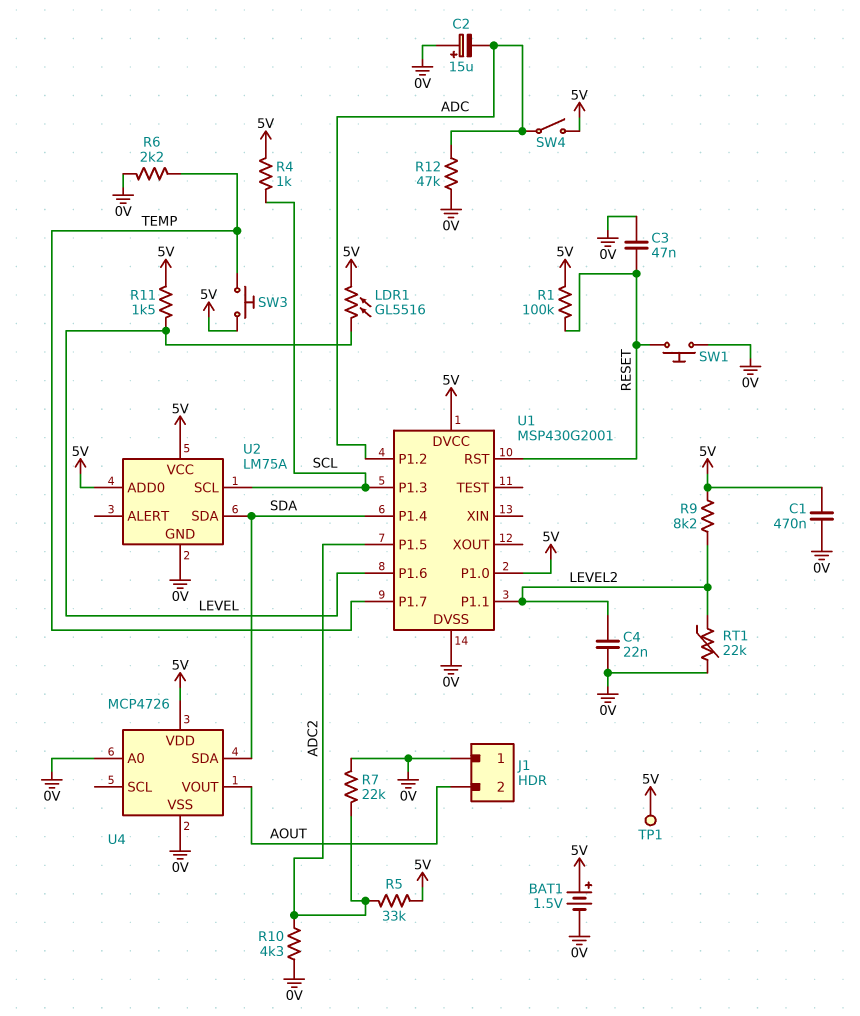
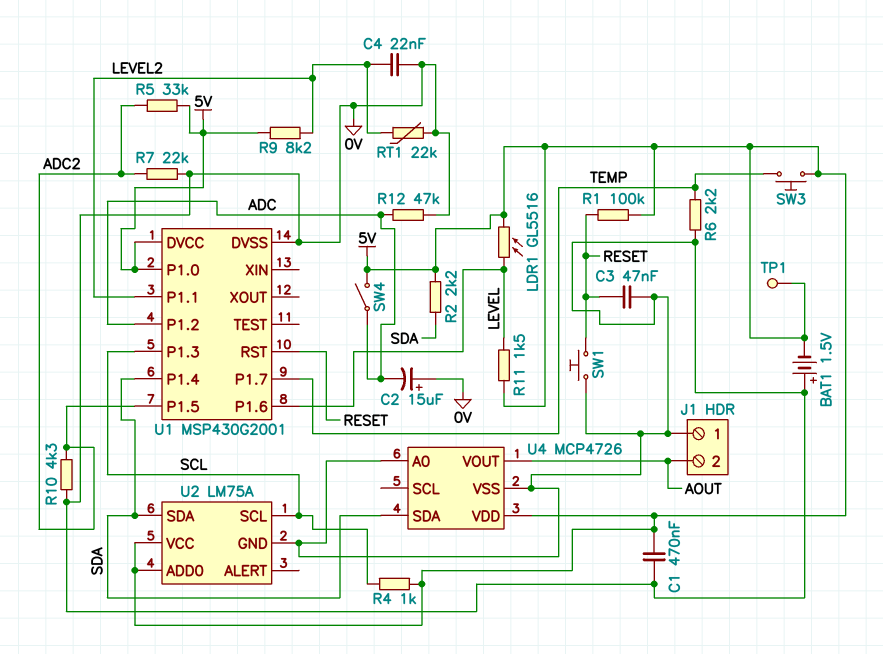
BAT1: 1.5V (plus 5V, minus 0V) -> 1.5V (plus 0V, minus 5V)
R2: none -> 2.2k (5V, SDA)

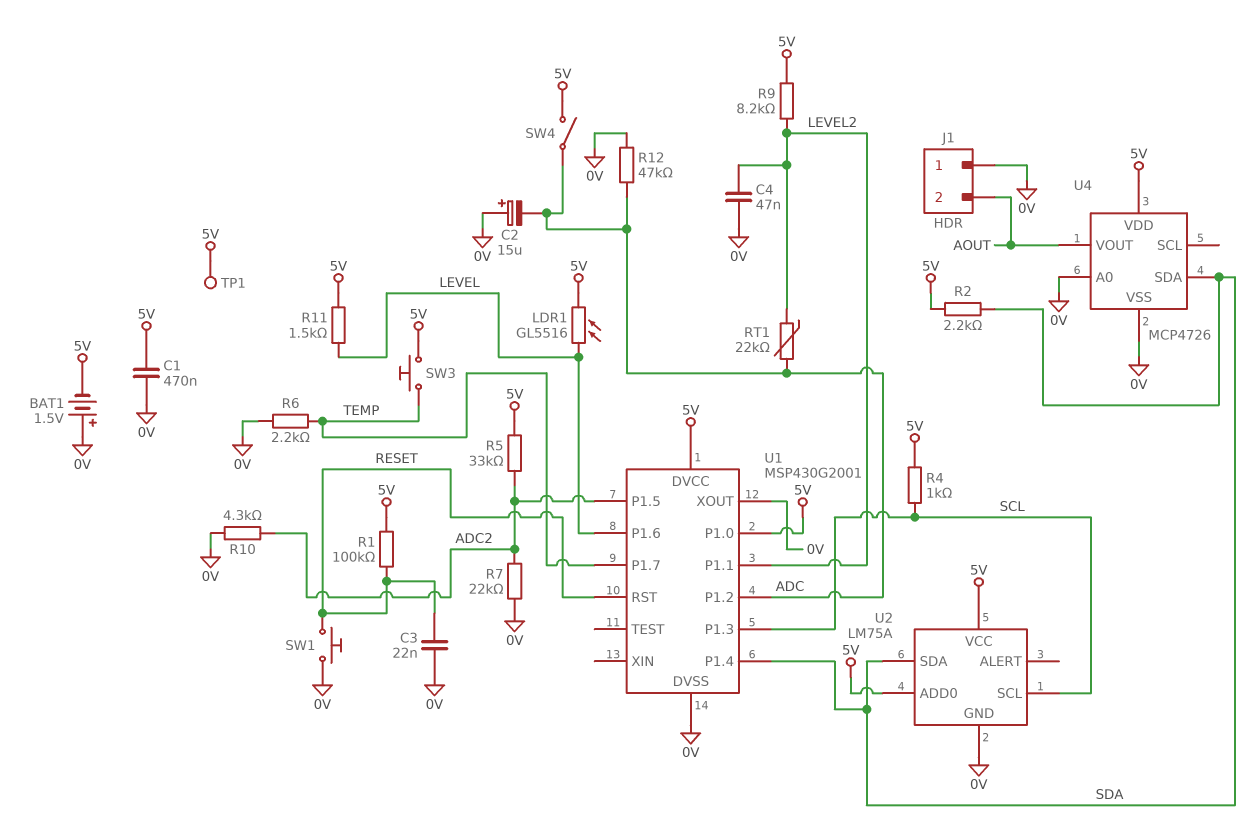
C3: 47nF (0V, RESET) -> 22nF (0V, RESET)
C4: 22nF (0V, LEVEL2) -> 47nF (0V, LEVEL2)
RT1: 22k (0V, LEVEL2) -> 22k (ADC, LEVEL2)
U1 pin XOUT: none -> 0V

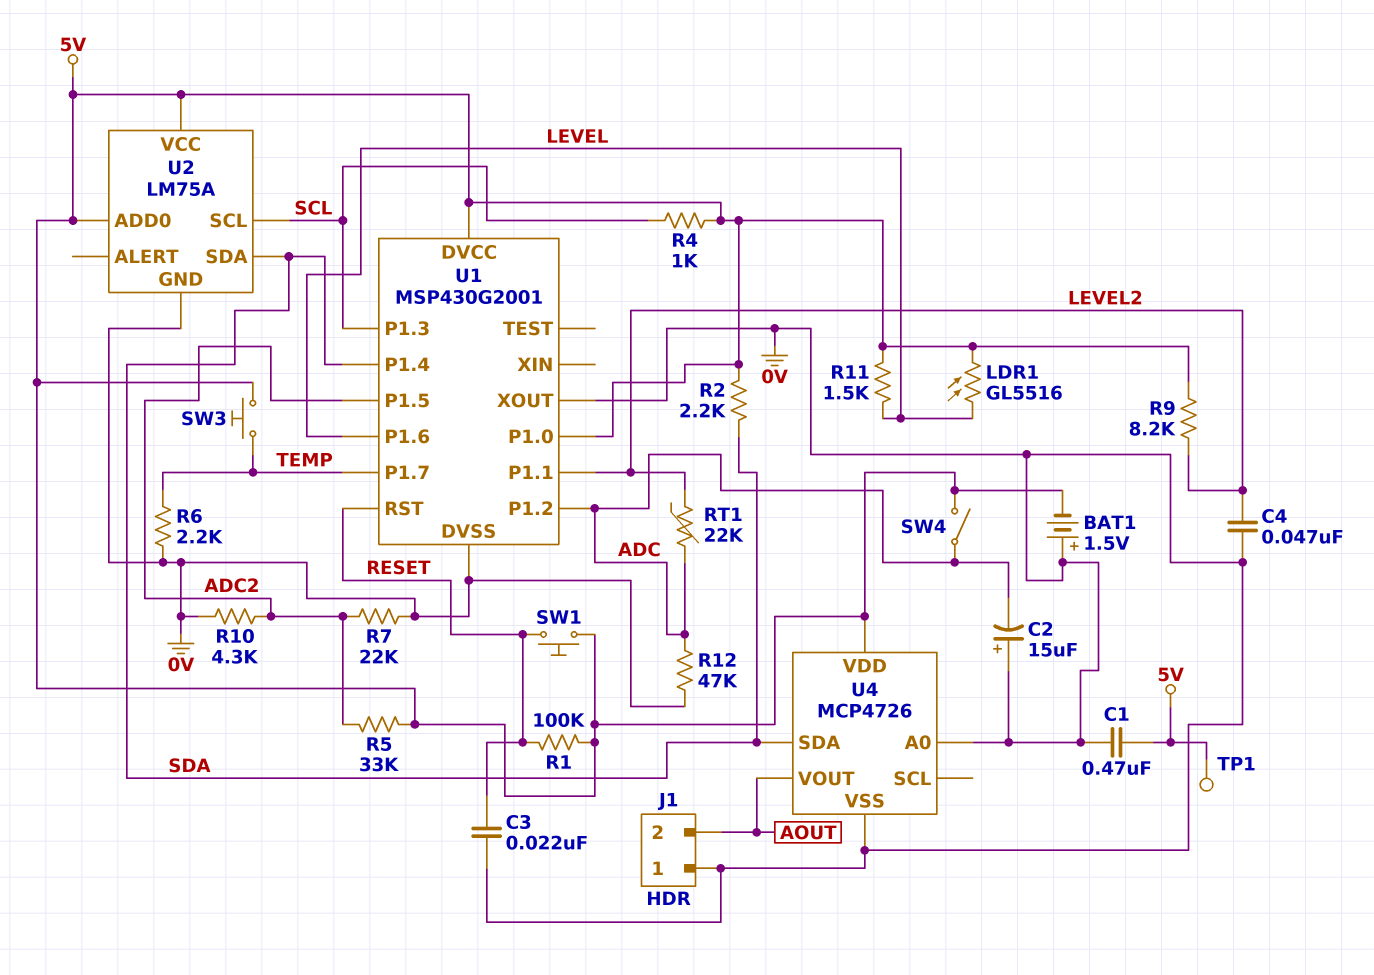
SW1: button (0V, RESET) -> button (5V, RESET)

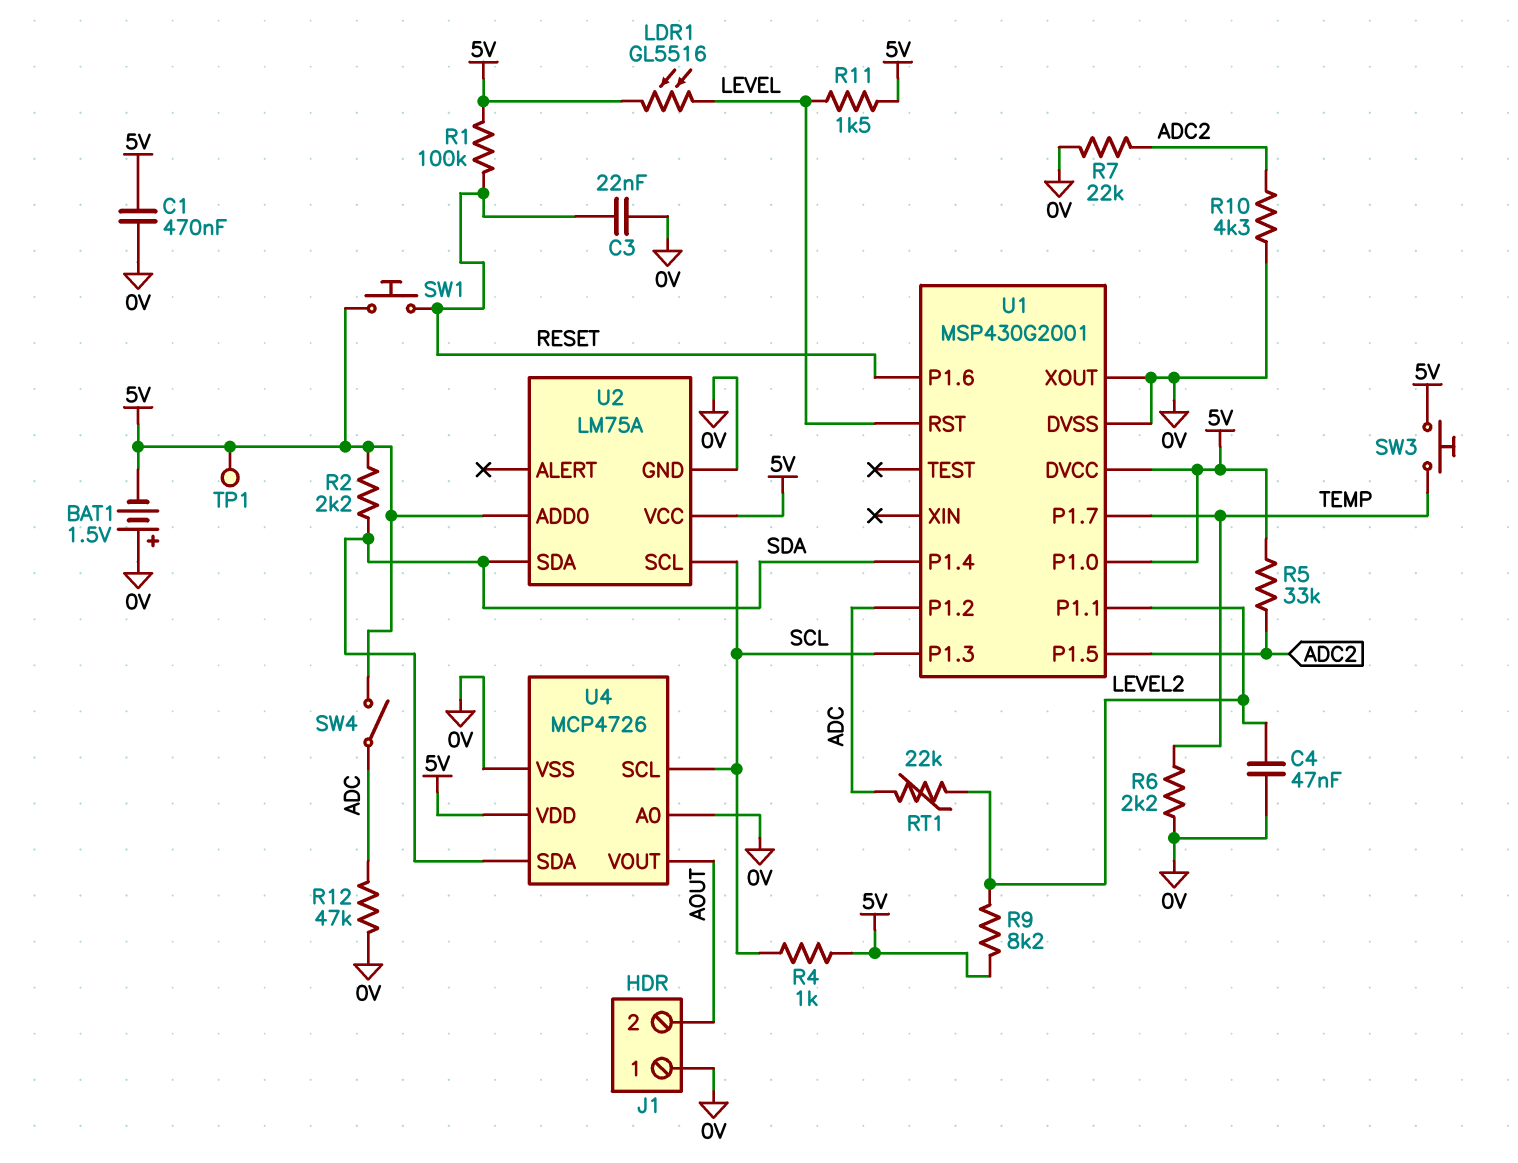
C2: 15uF (plus 0V, minus ADC) -> none
U1 pin P1.6: LEVEL -> RESET
U1 pin RST: RESET -> LEVEL
U4 pin SCL: none -> SCL

